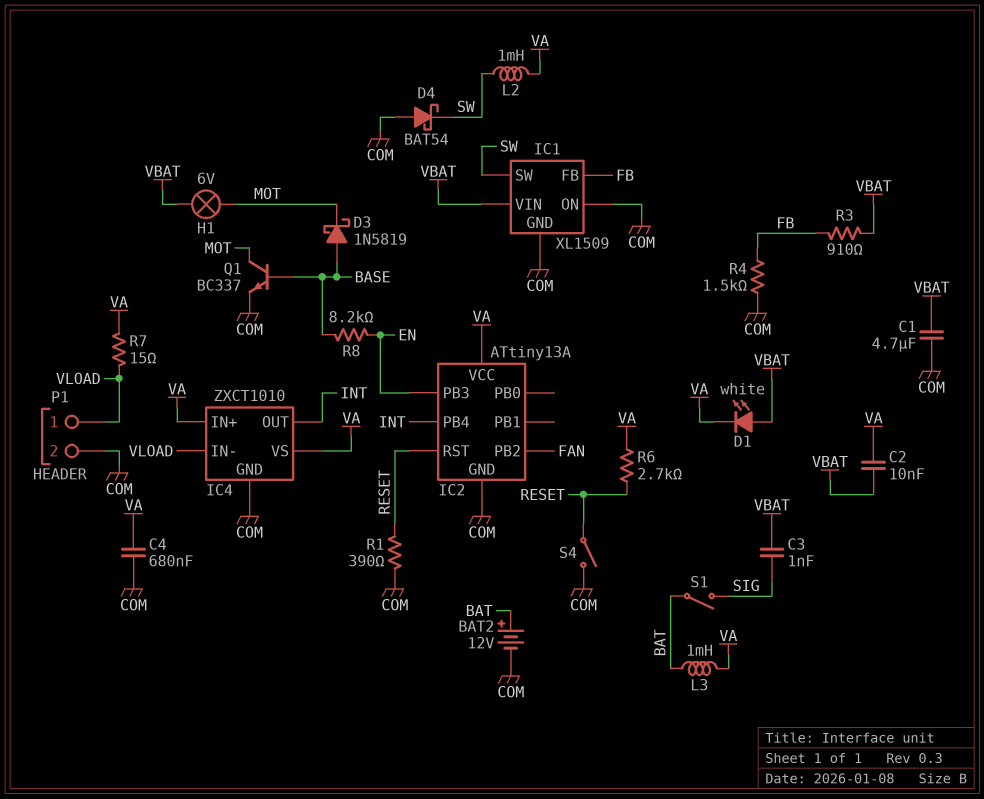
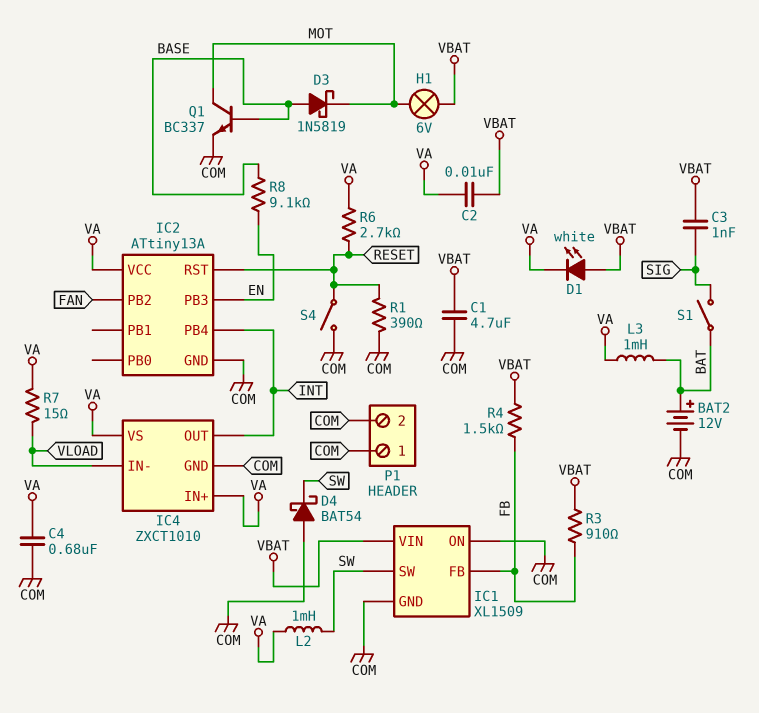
P1 pin 1: VLOAD -> COM
R4: 1.5k (COM, FB) -> 1.5k (FB, VBAT)
R8: 8.2k (BASE, EN) -> 9.1k (BASE, EN)

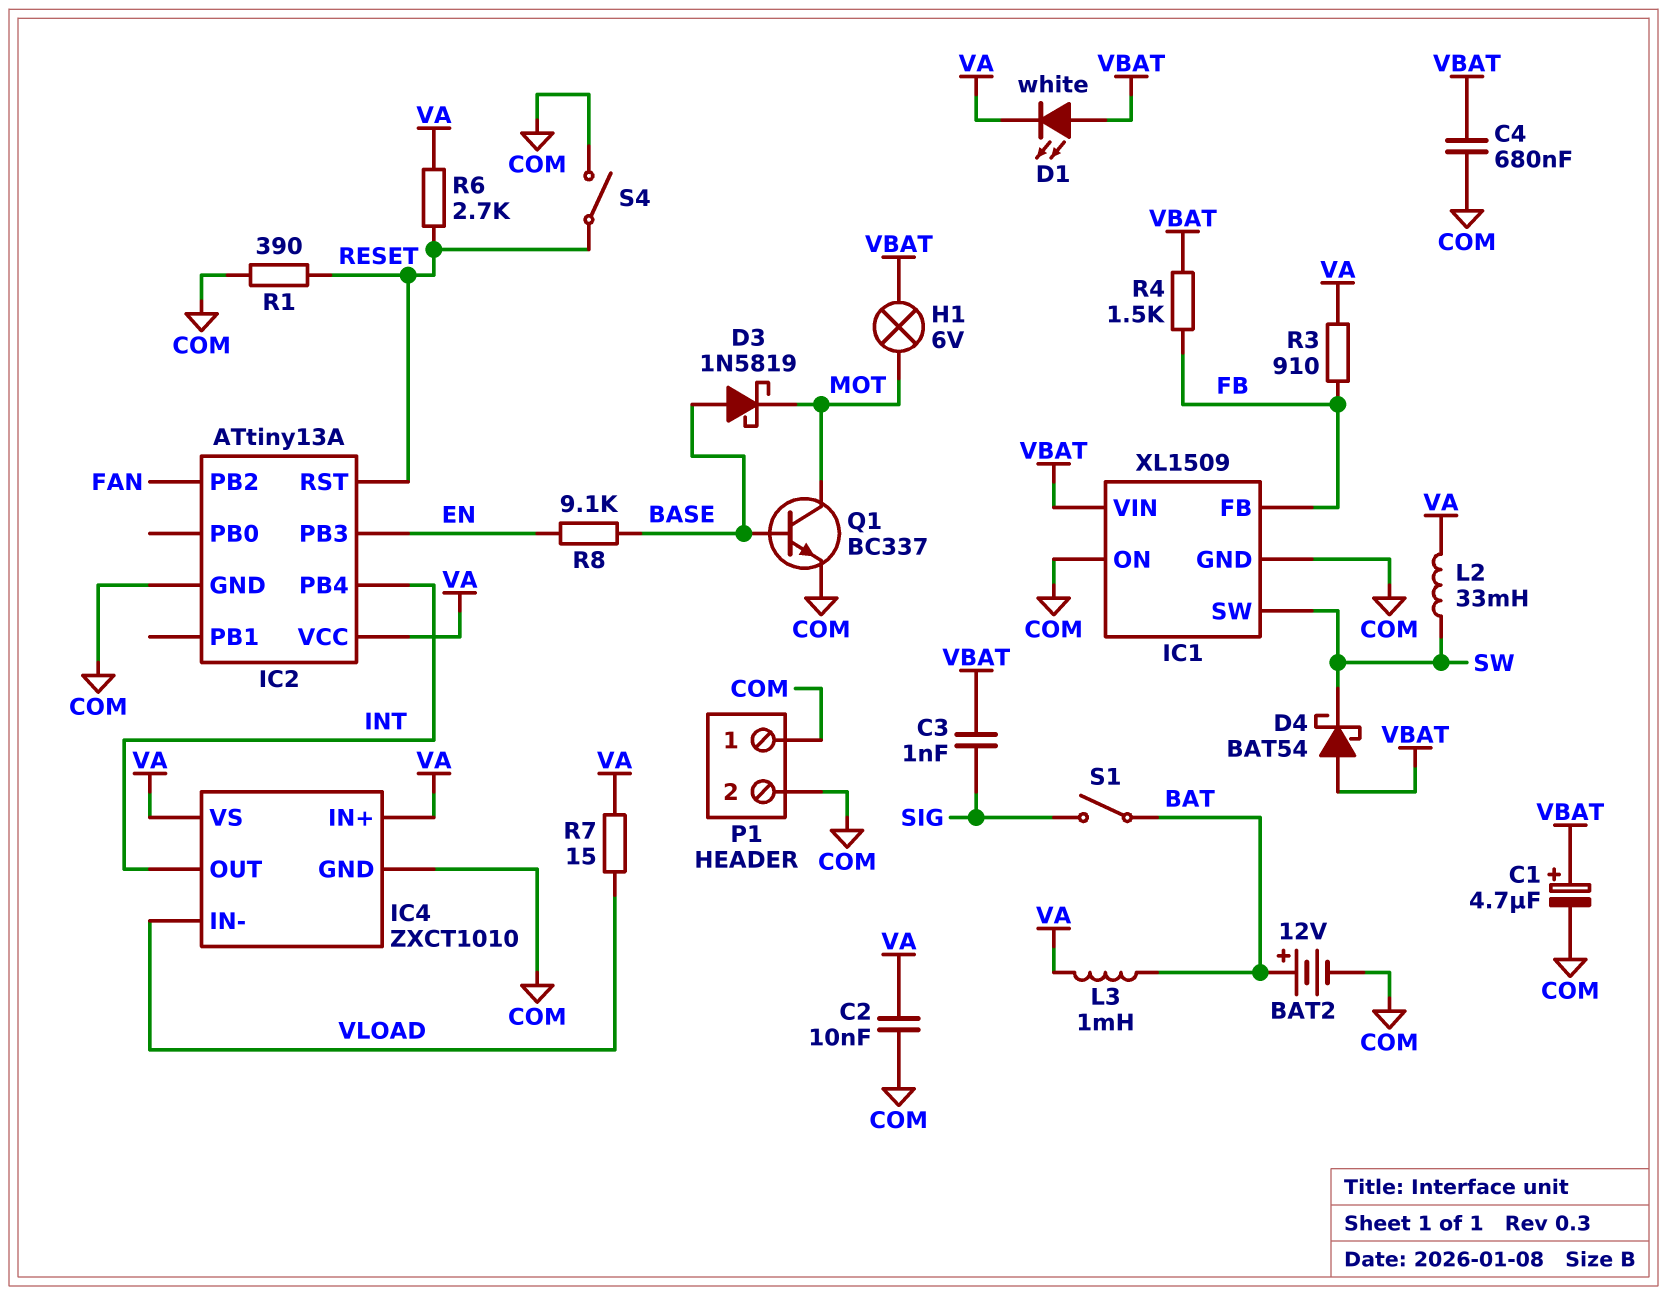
C1: 4.7uF (COM, VBAT) -> 4.7uF (plus VBAT, minus COM)
C2: 10nF (VA, VBAT) -> 10nF (COM, VA)
C4: 680nF (COM, VA) -> 680nF (COM, VBAT)
D4: schottky BAT54 (A COM, K SW) -> schottky BAT54 (A VBAT, K SW)
L2: 1mH (SW, VA) -> 33mH (SW, VA)
R3: 910 (FB, VBAT) -> 910 (FB, VA)

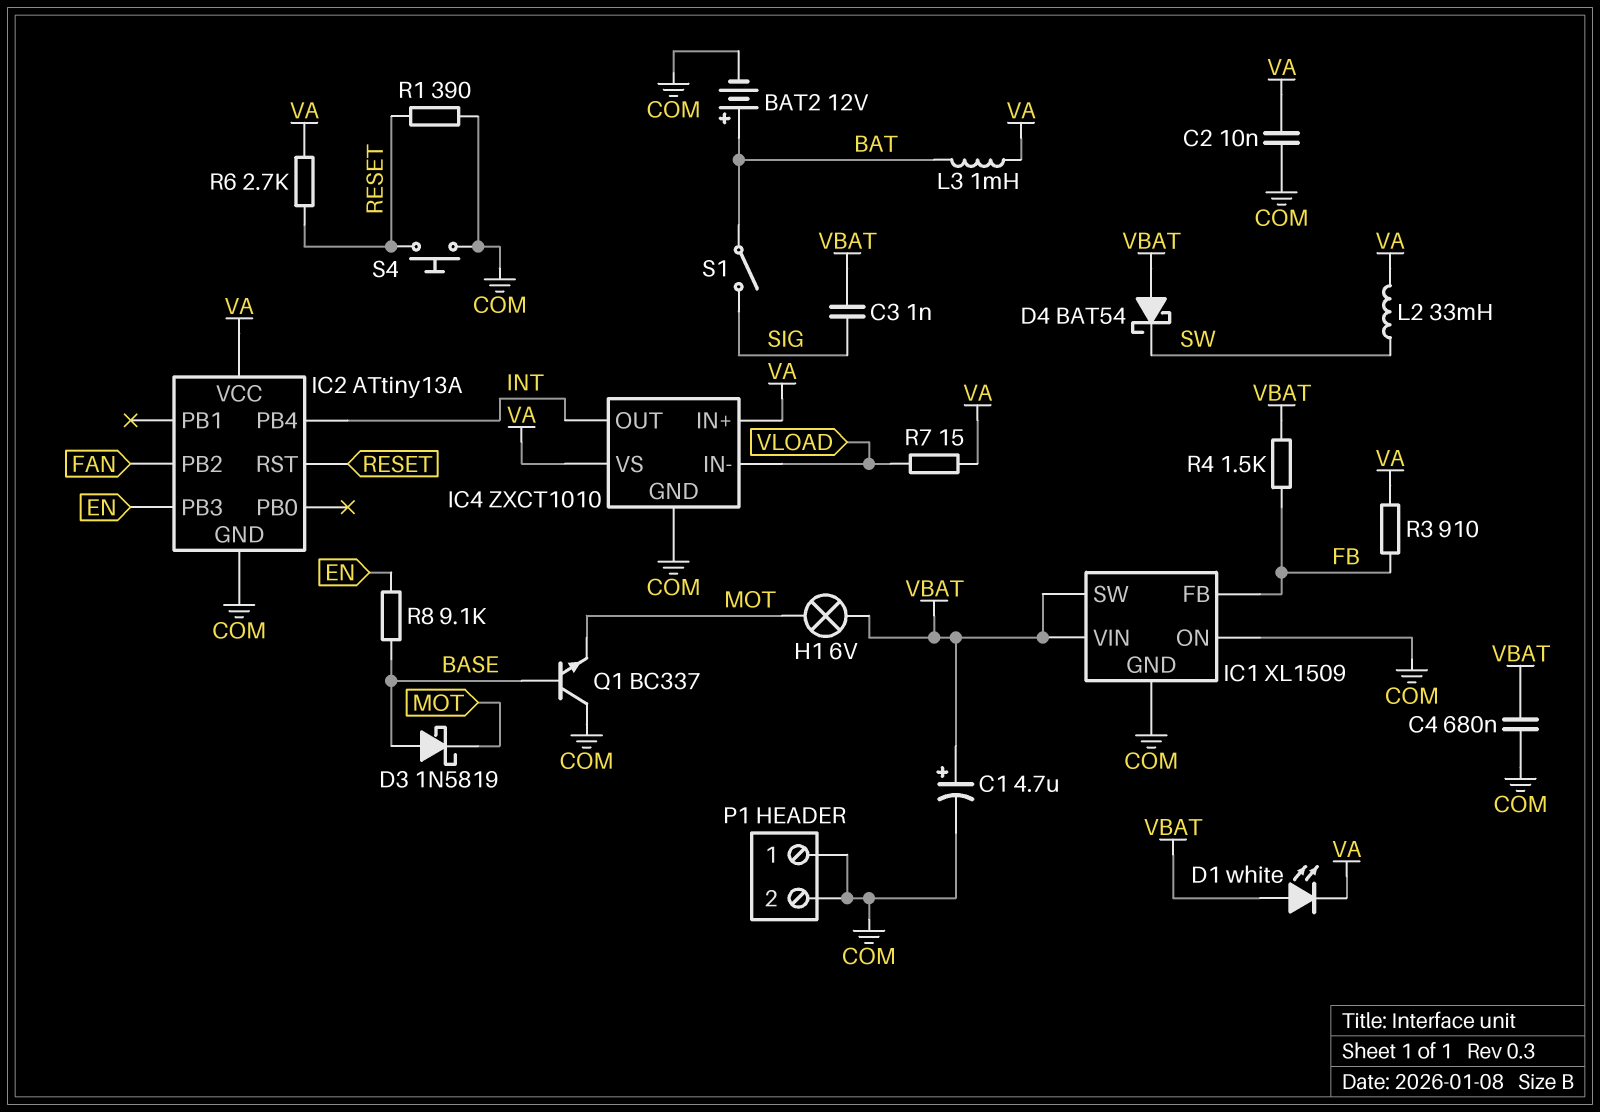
IC1 pin SW: SW -> VBAT
Q1: NPN BC337 (B BASE, C MOT, E COM) -> NPN BC337 (B BASE, C COM, E MOT)
S4: switch (COM, RESET) -> button (COM, RESET)

